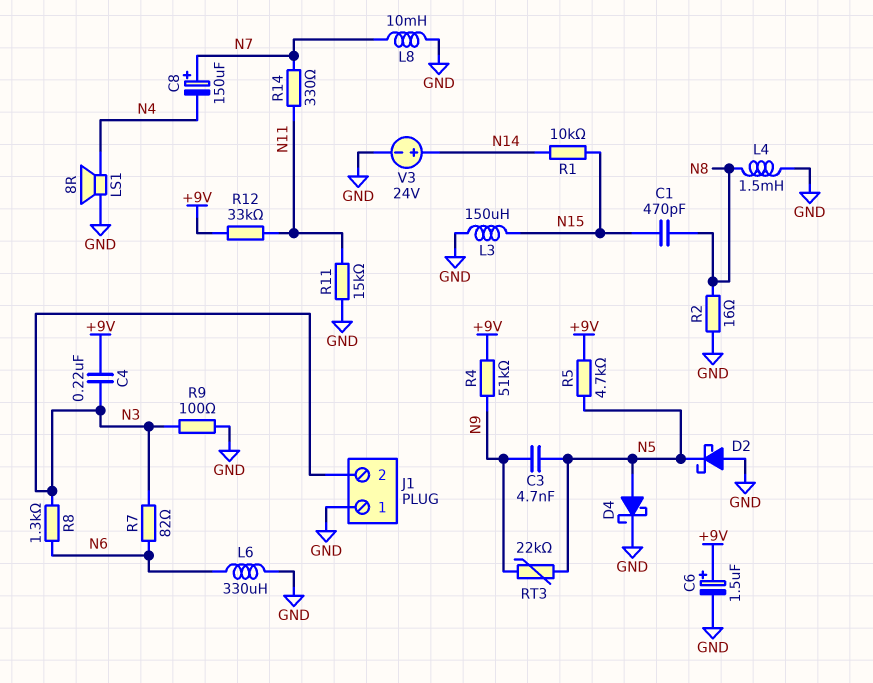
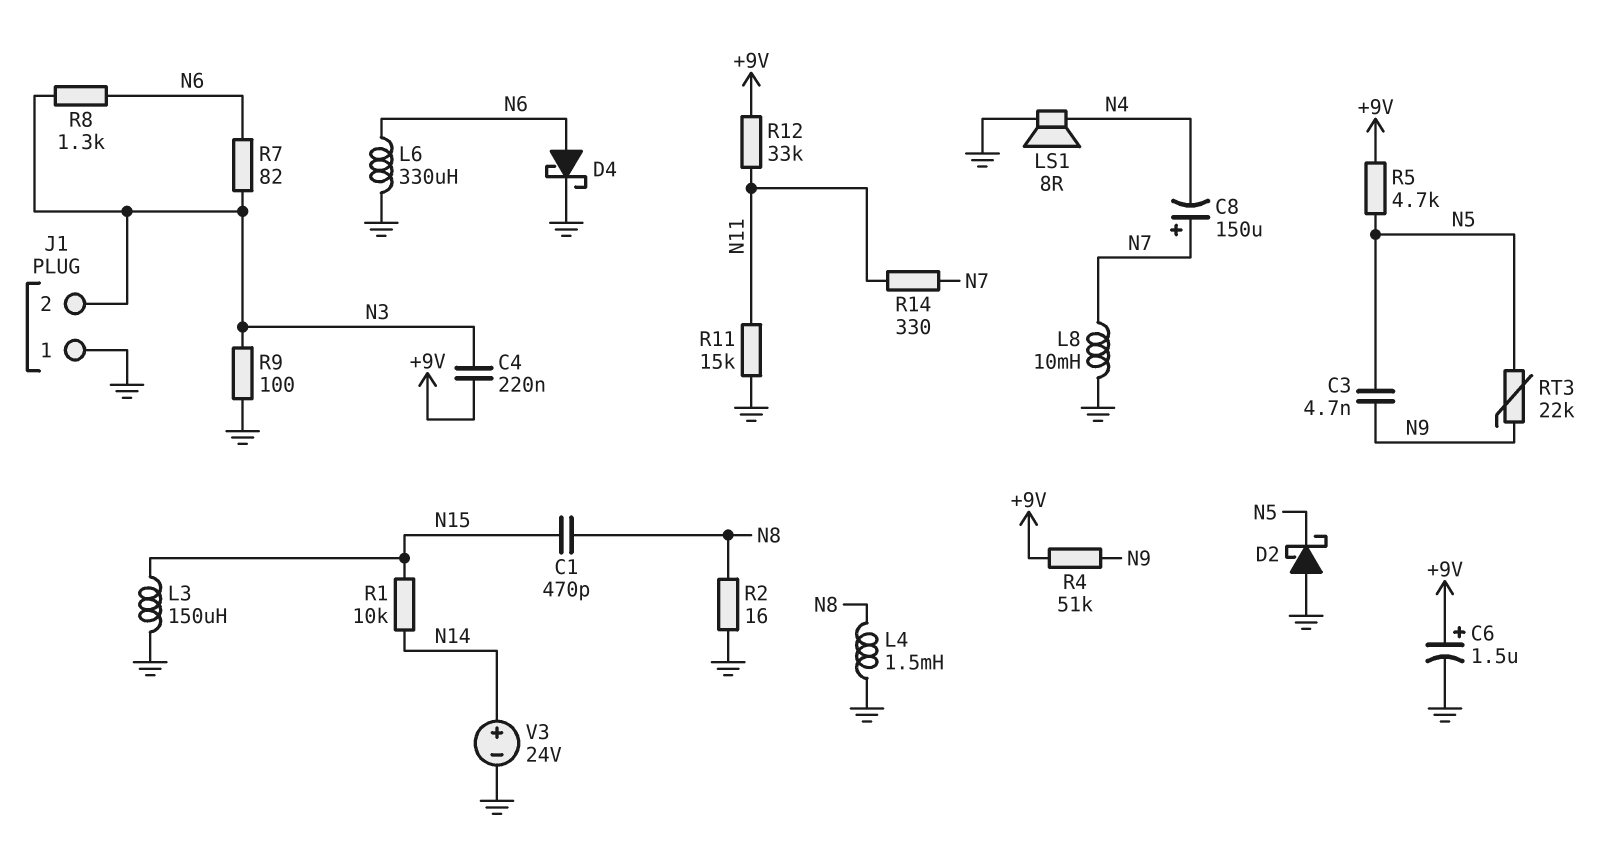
D4: schottky (A N5, K GND) -> schottky (A N6, K GND)

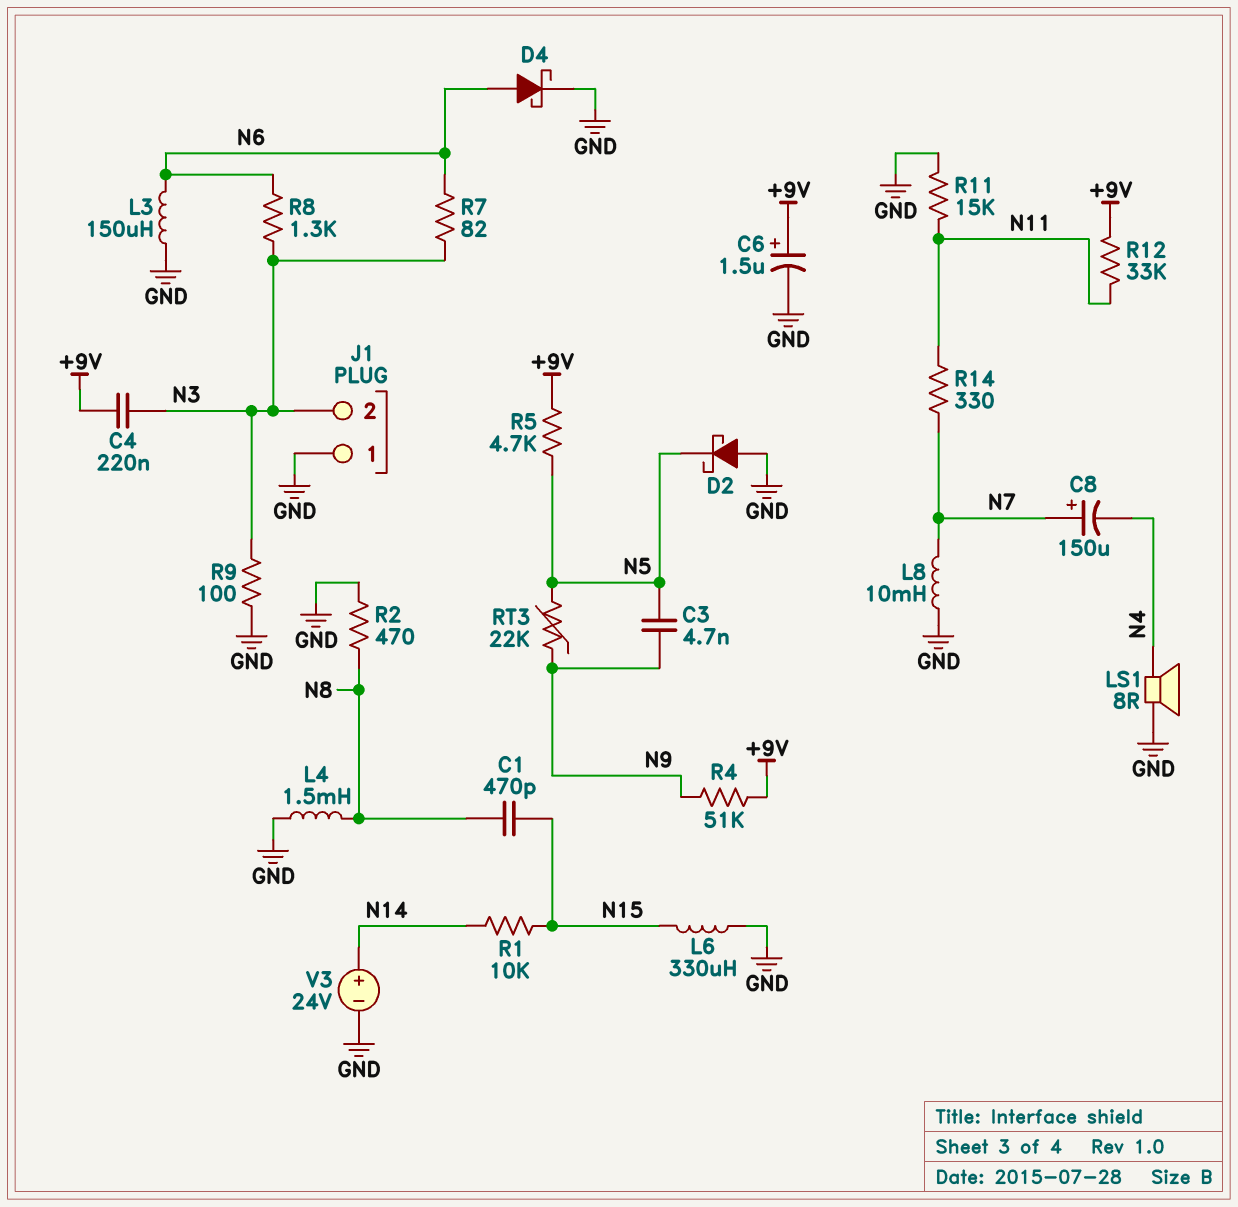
L3: 150uH (GND, N15) -> 150uH (GND, N6)
L6: 330uH (GND, N6) -> 330uH (GND, N15)
R2: 16 (GND, N8) -> 470 (GND, N8)

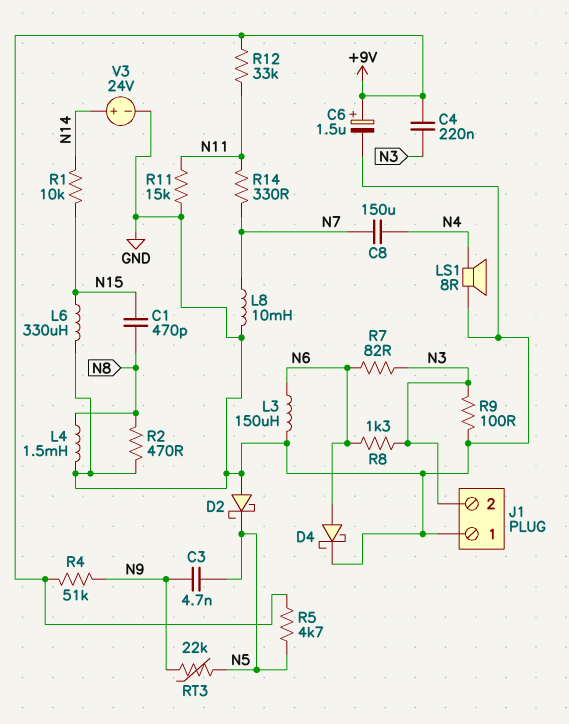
C8: 150uF (plus N7, minus N4) -> 150uF (N4, N7)

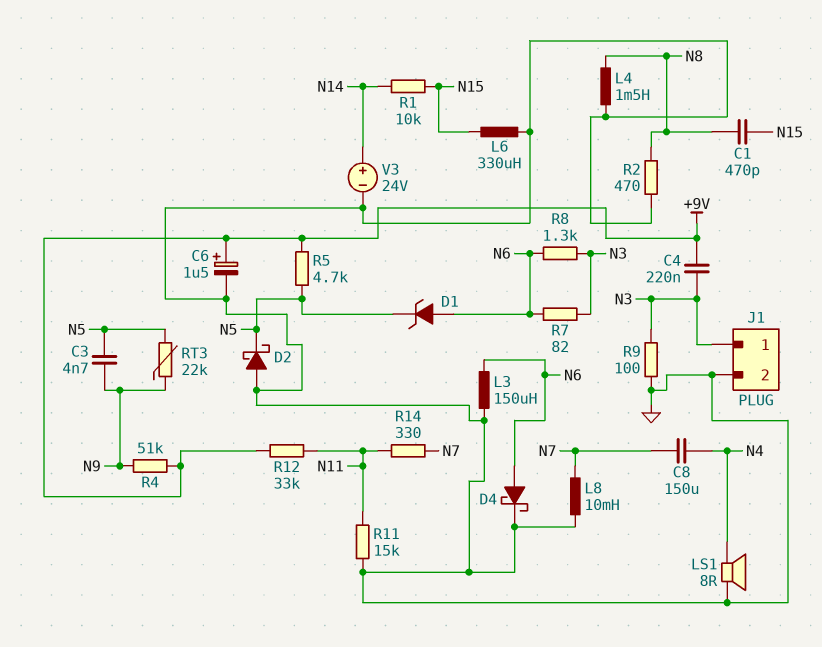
D1: none -> zener (A N6, K N5)
J1 pin 1: GND -> N3
J1 pin 2: N3 -> GND

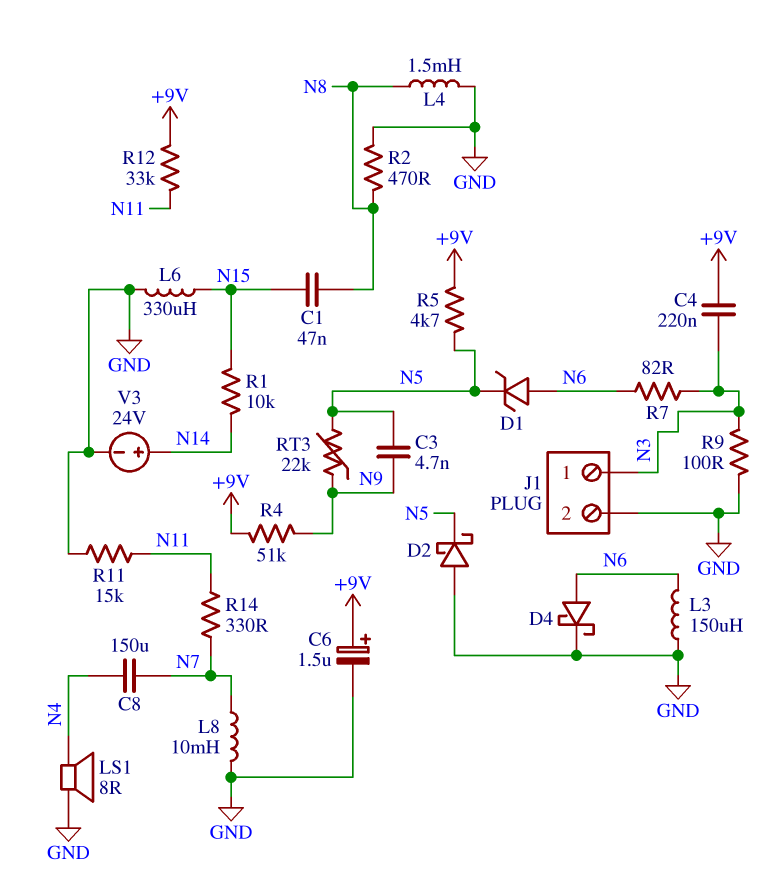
C1: 470pF (N8, N15) -> 47nF (N8, N15)
R8: 1.3k (N3, N6) -> none

